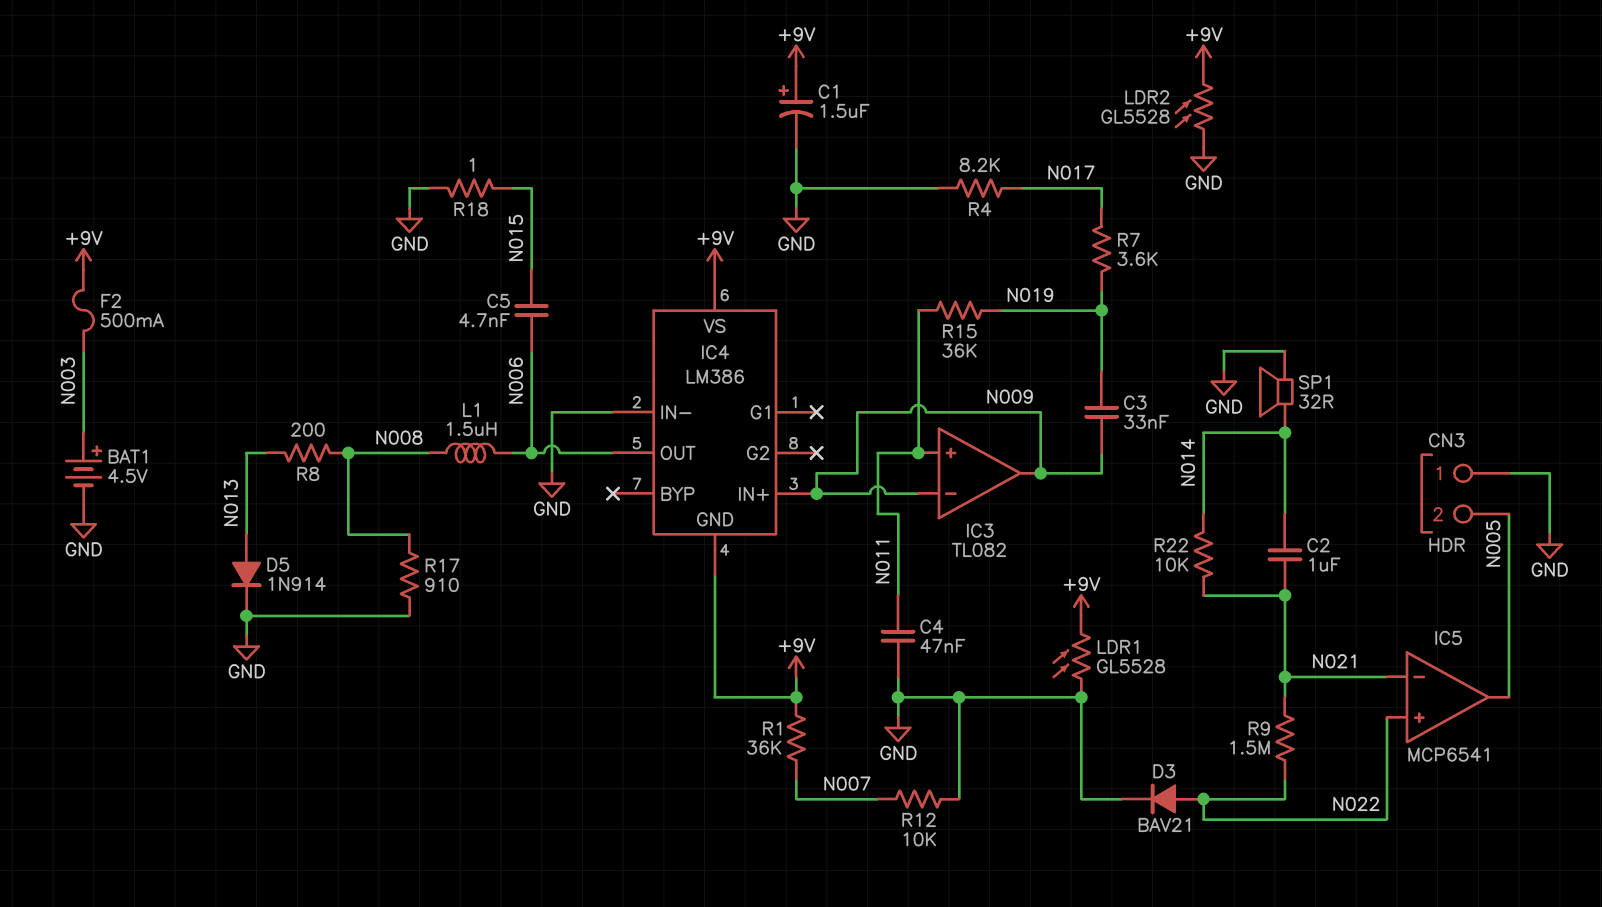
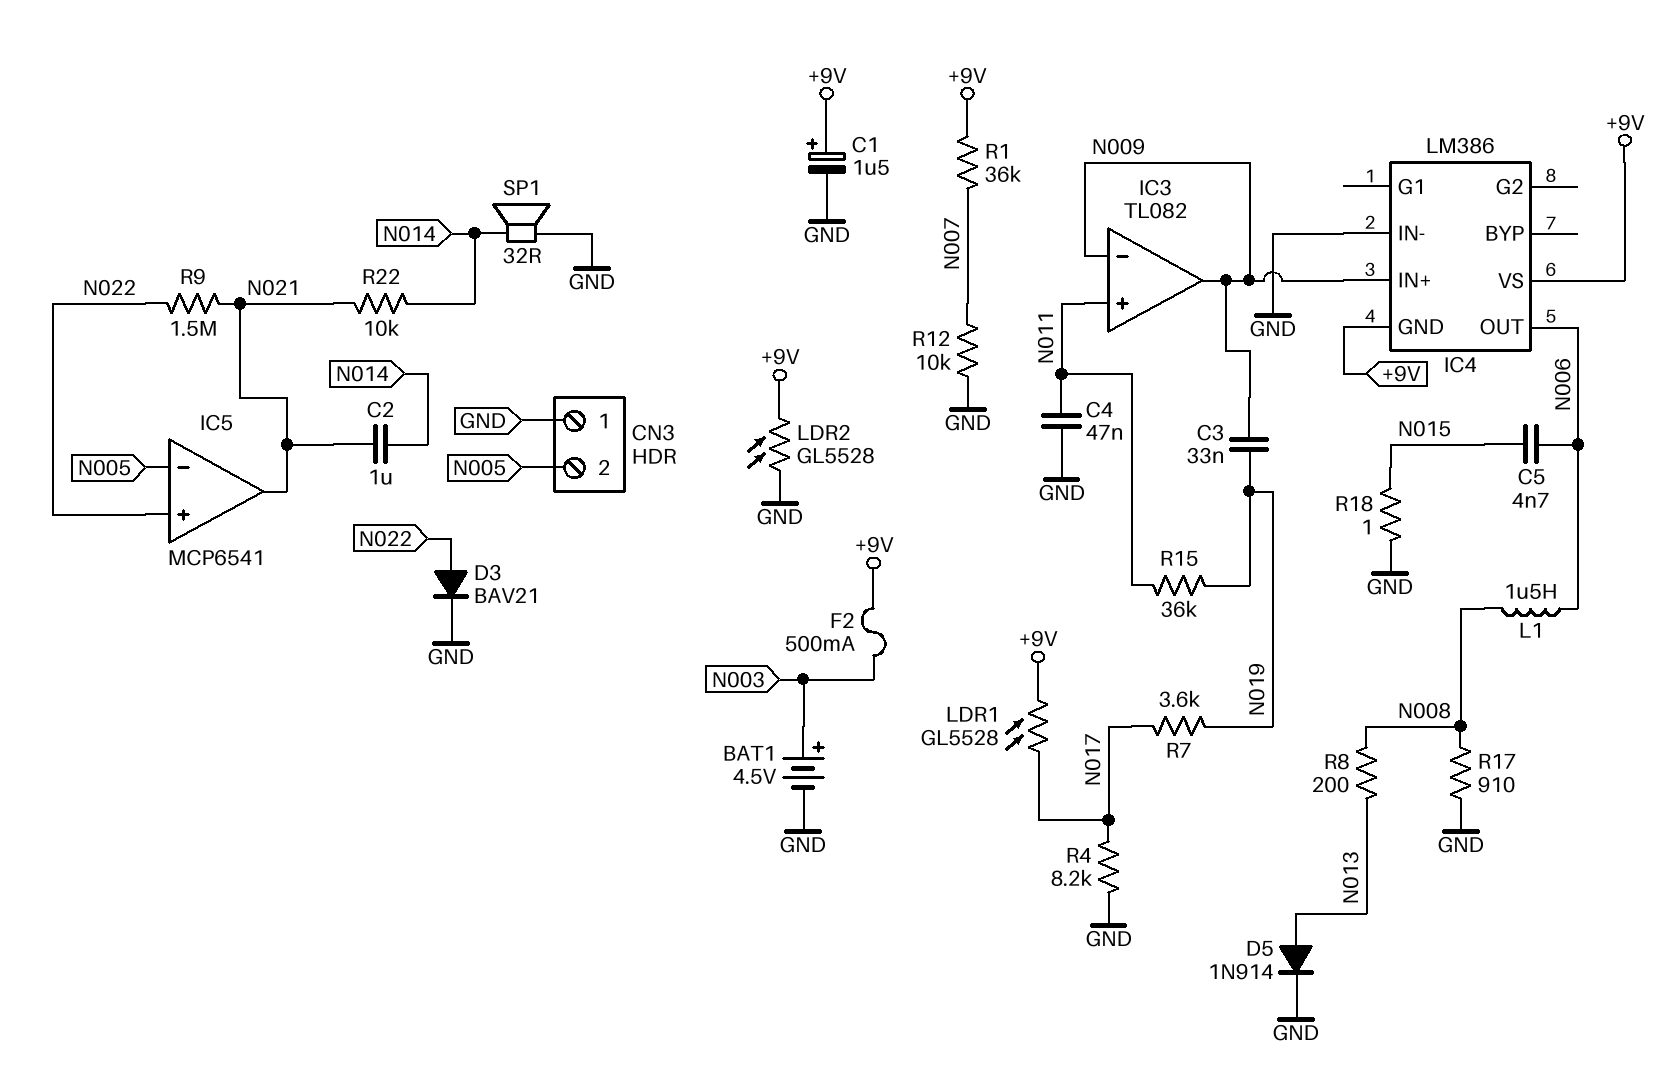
IC5 pin in-: N021 -> N005
IC5 pin out: N005 -> N021
LDR1: GL5528 (+9V, GND) -> GL5528 (+9V, N017)

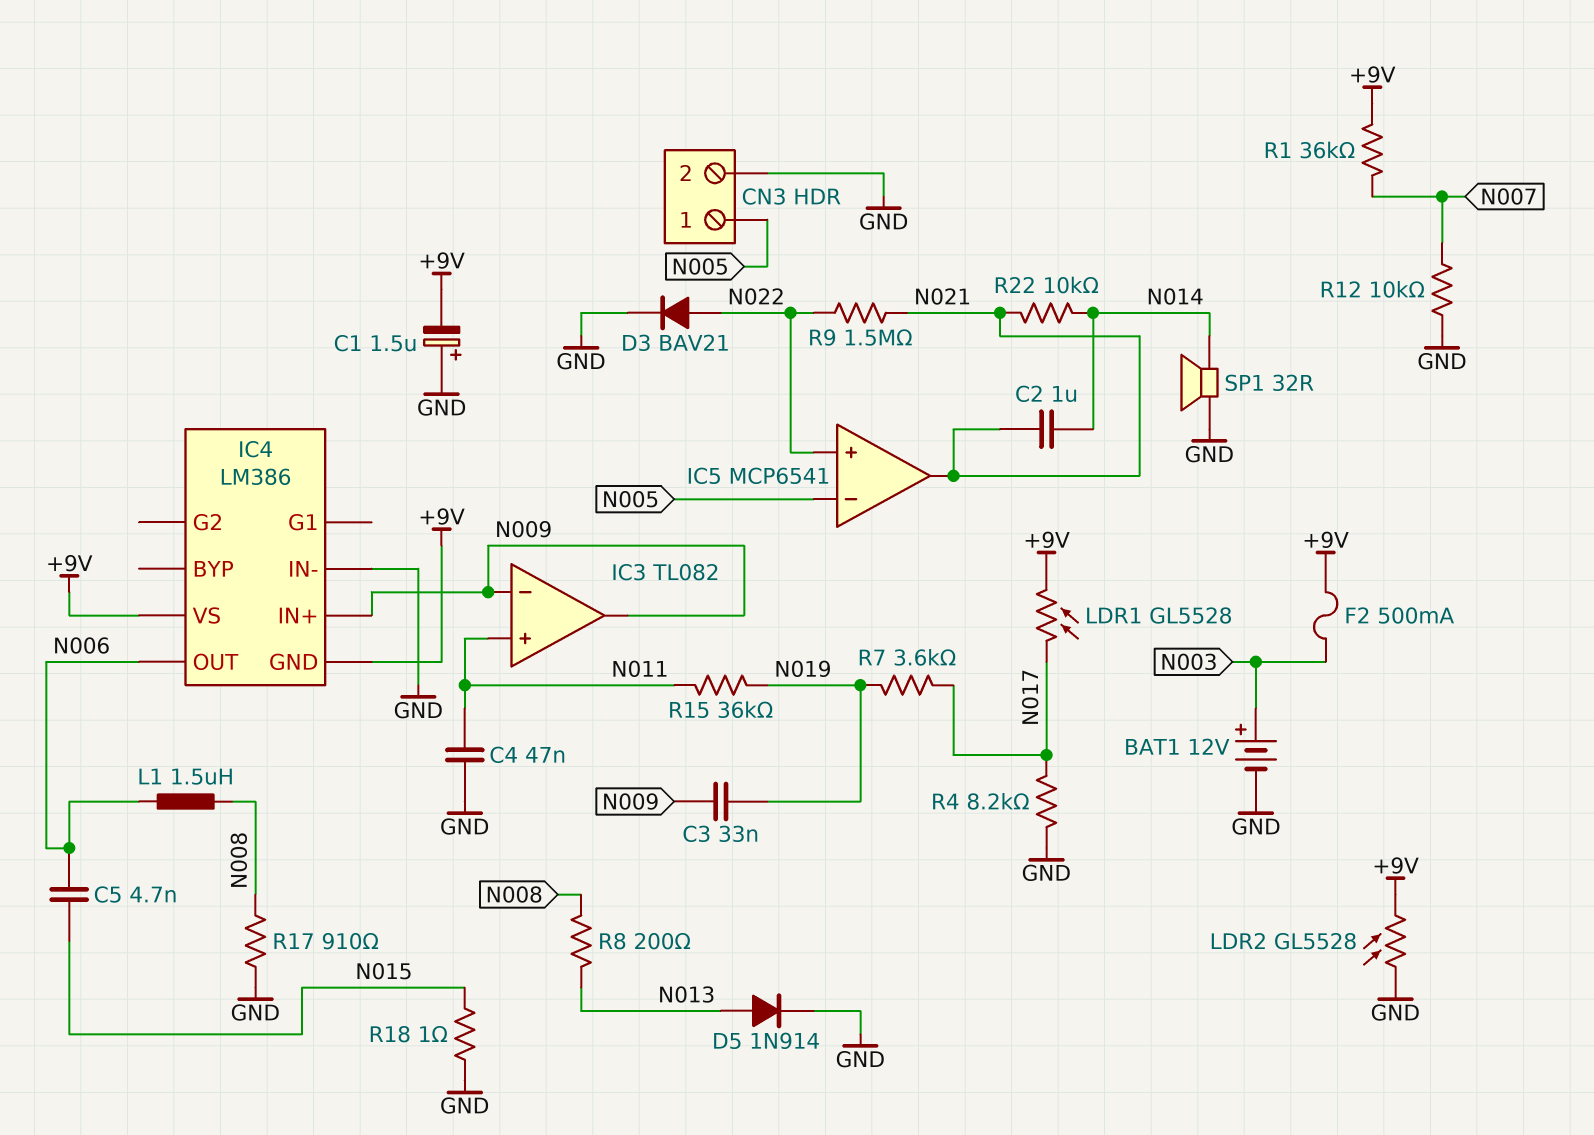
BAT1: 4.5V (plus N003, minus GND) -> 12V (plus N003, minus GND)
C1: 1.5uF (plus +9V, minus GND) -> 1.5uF (plus GND, minus +9V)
CN3 pin 1: GND -> N005
CN3 pin 2: N005 -> GND

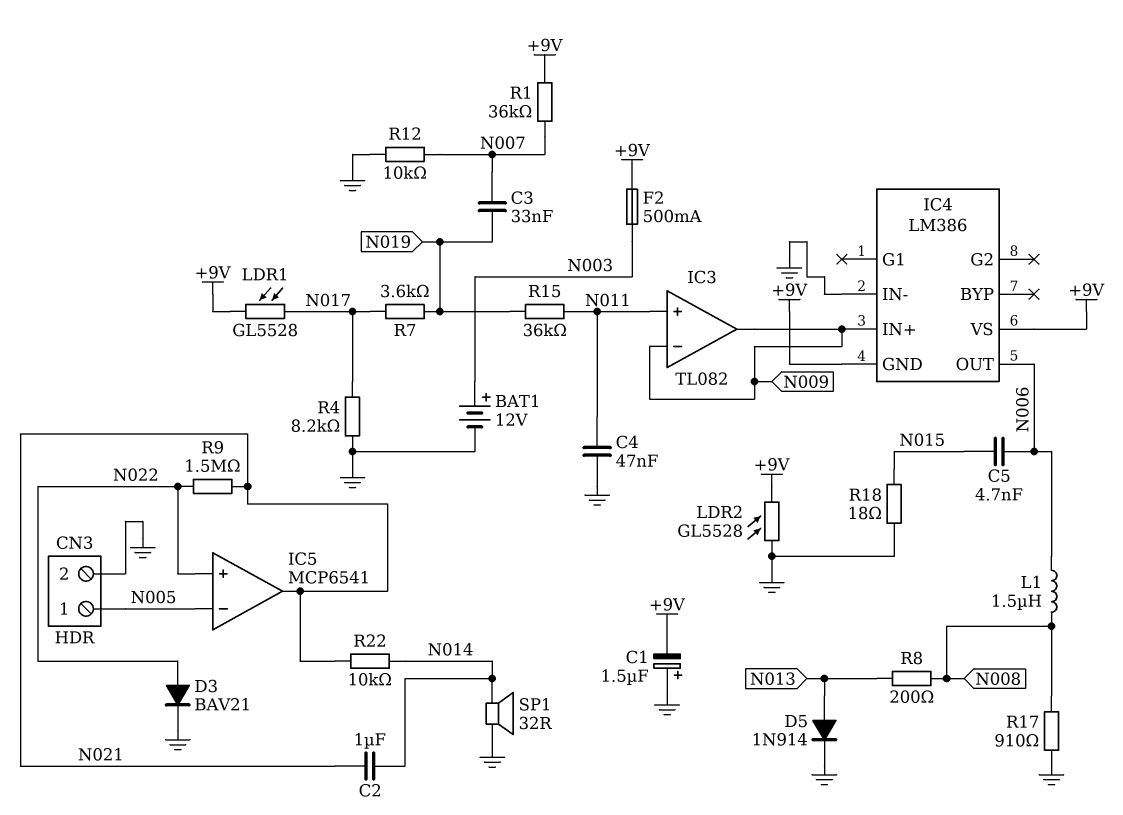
C3: 33nF (N009, N019) -> 33nF (N007, N019)
R18: 1 (GND, N015) -> 18 (GND, N015)

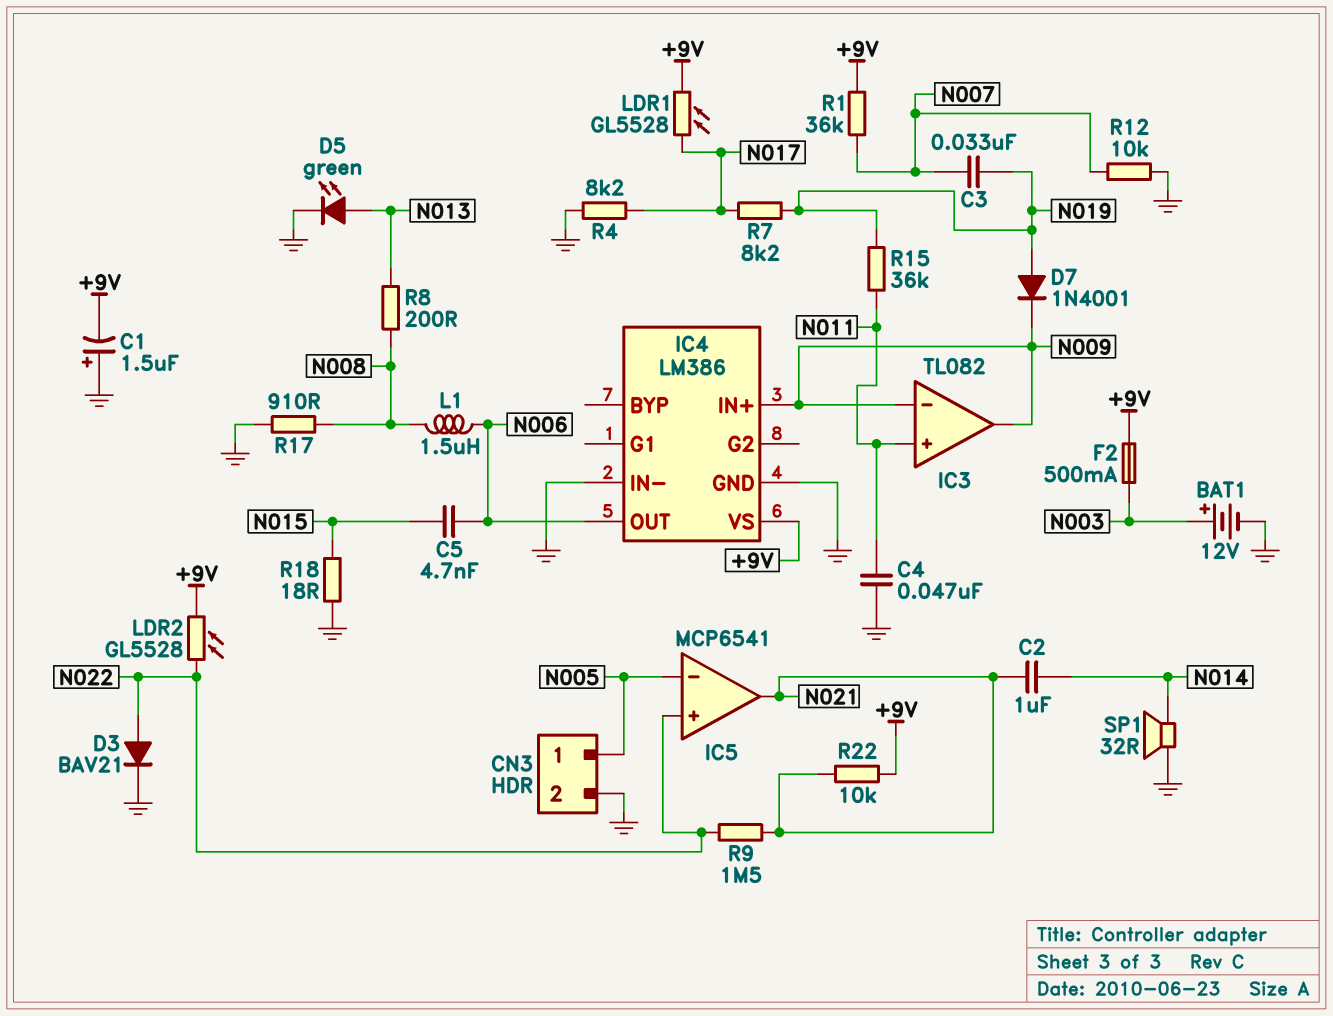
D5: diode 1N914 (A N013, K GND) -> LED green (A N013, K GND)
D7: none -> diode 1N4001 (A N019, K N009)
IC4 pin GND: +9V -> GND
LDR2: GL5528 (+9V, GND) -> GL5528 (+9V, N022)
R7: 3.6k (N017, N019) -> 8.2k (N017, N019)
R22: 10k (N014, N021) -> 10k (+9V, N021)

